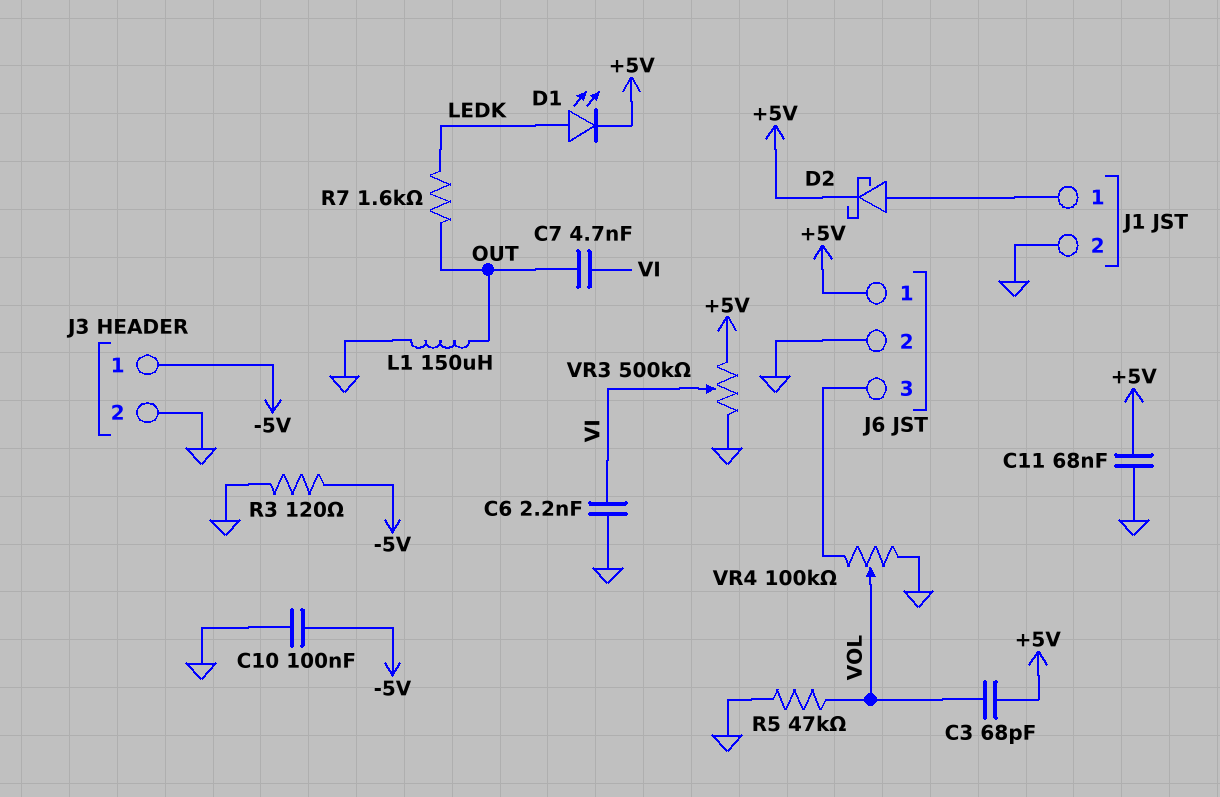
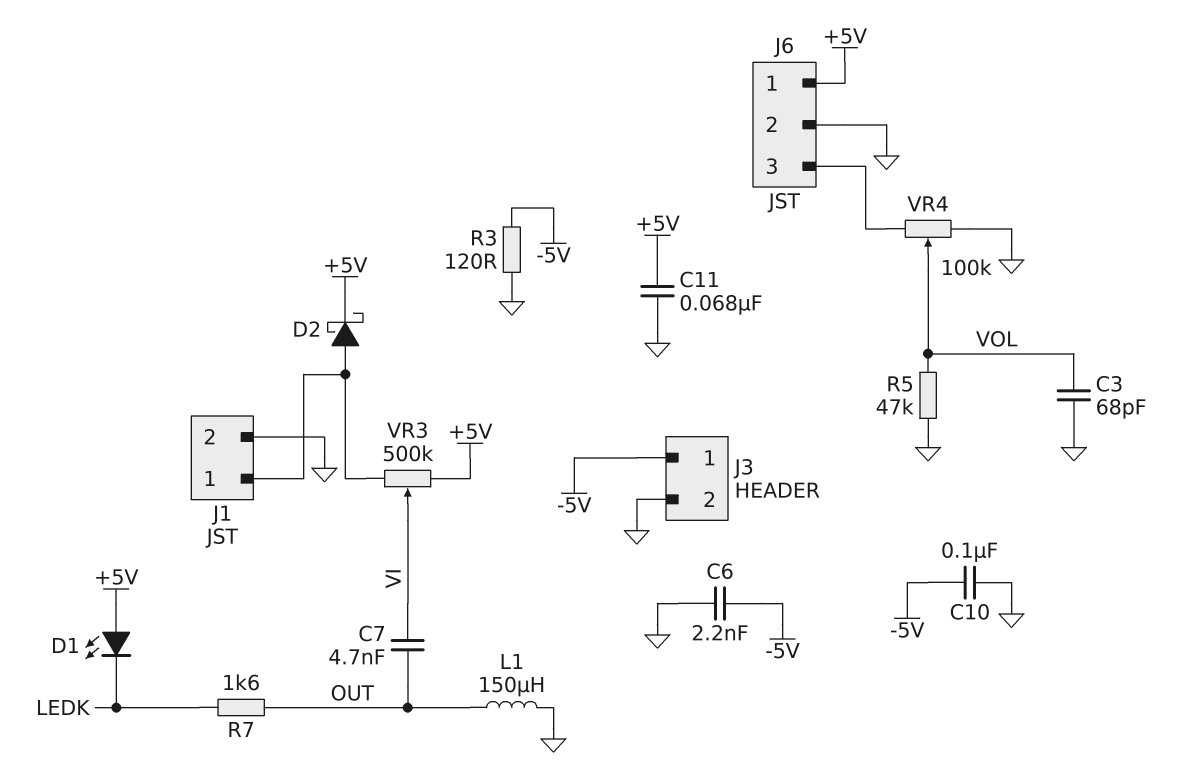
C3: 68pF (+5V, VOL) -> 68pF (GND, VOL)
C6: 2.2nF (GND, VI) -> 2.2nF (-5V, GND)
D1: LED (A LEDK, K +5V) -> LED (A +5V, K LEDK)
VR3: 500k (+5V, GND, wiper VI) -> 500k (+5V, J1/1, wiper VI)

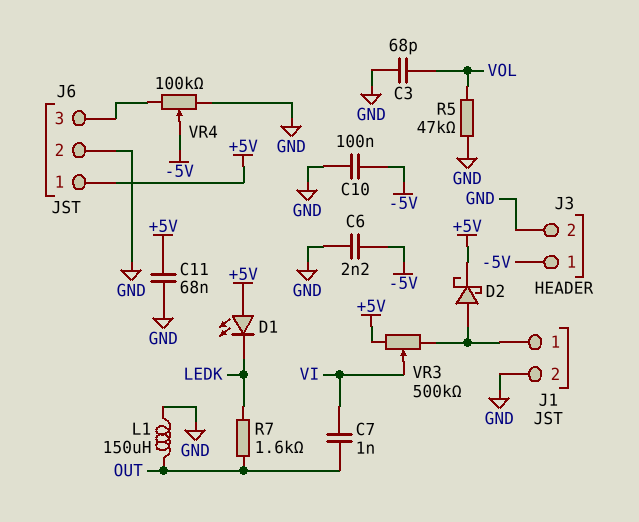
C7: 4.7nF (OUT, VI) -> 1nF (OUT, VI)
R3: 120 (-5V, GND) -> none
VR4: 100k (GND, J6/3, wiper VOL) -> 100k (GND, J6/3, wiper -5V)

